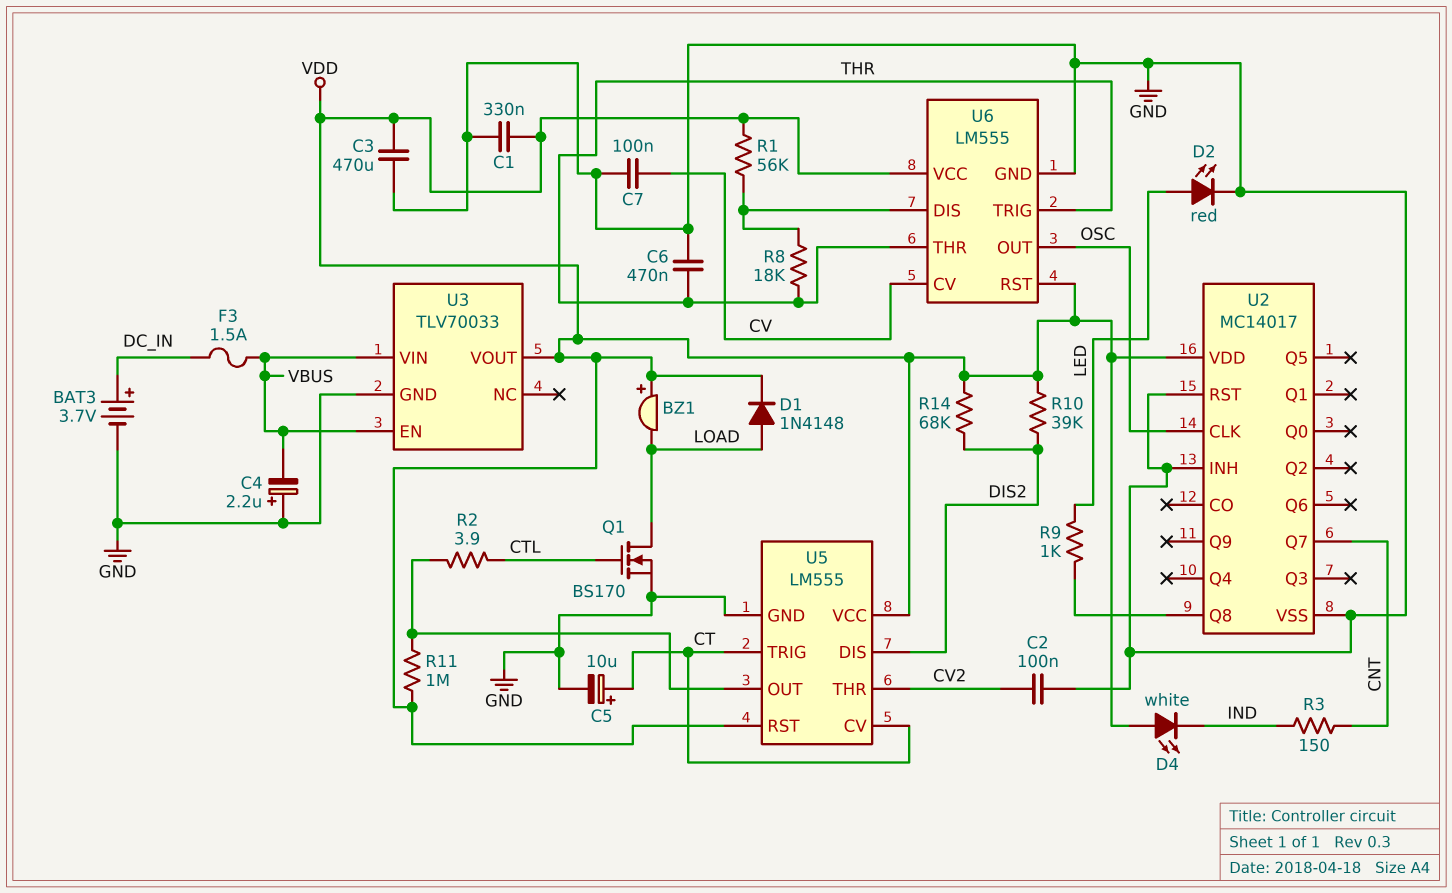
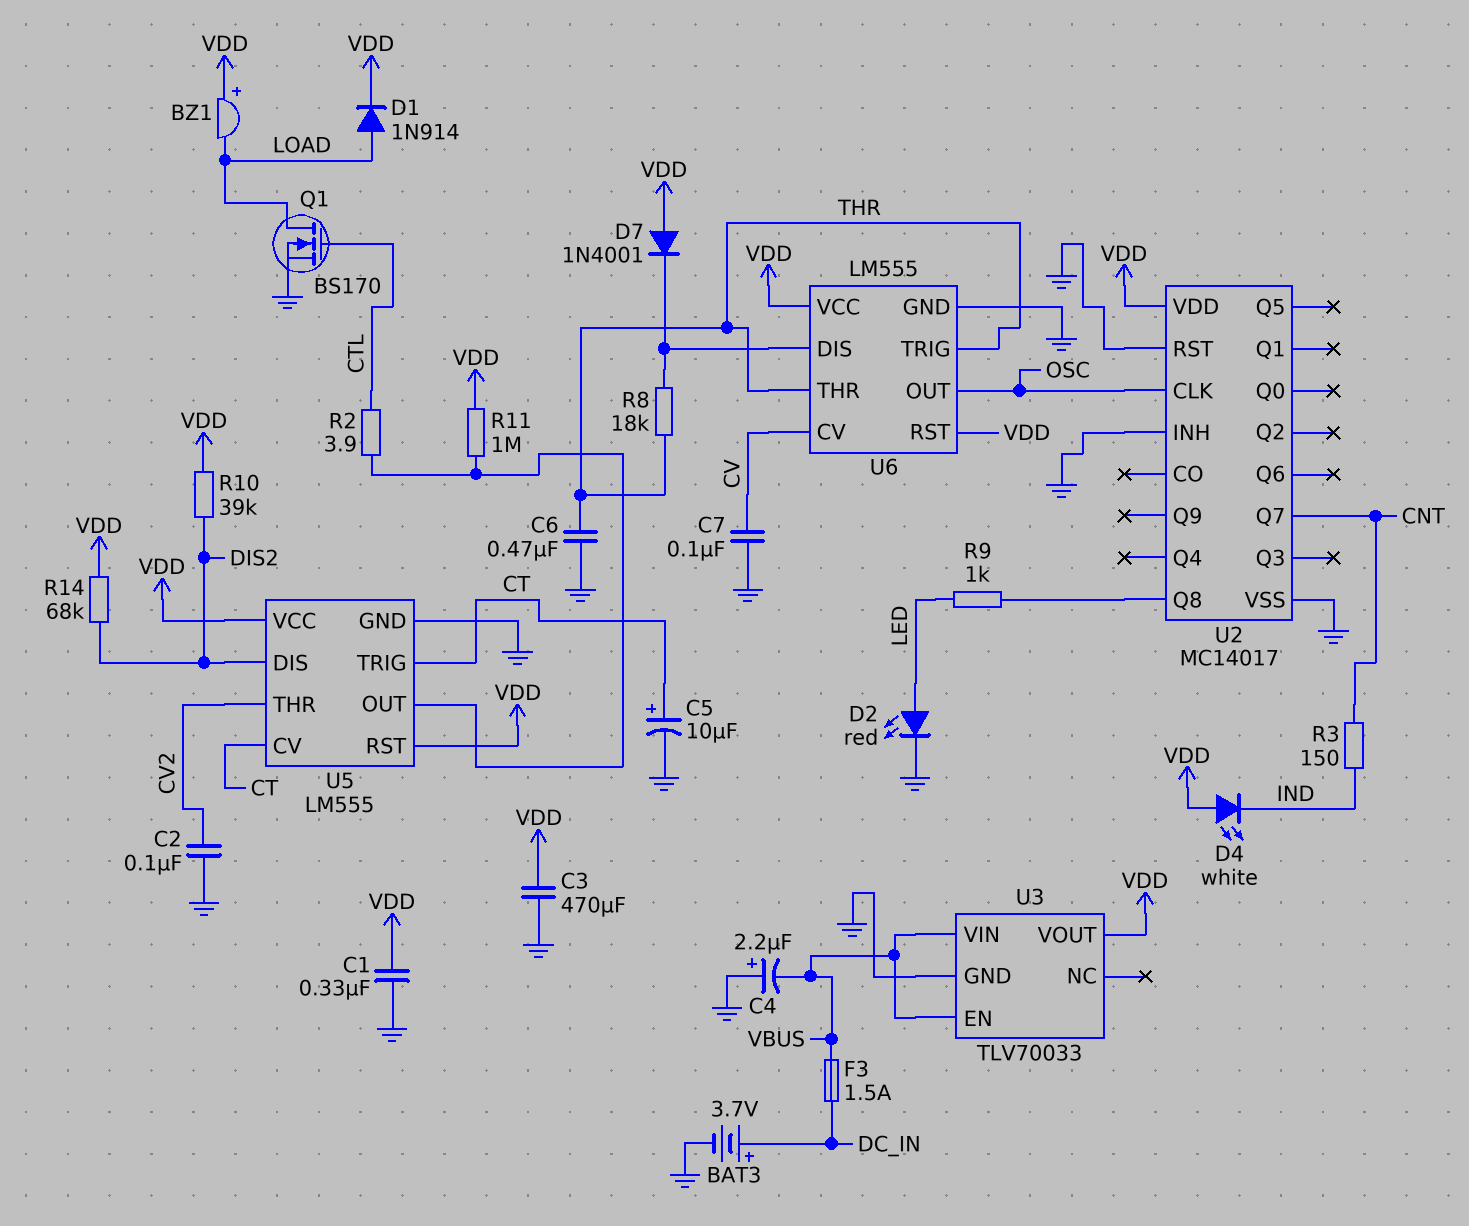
D1: diode 1N4148 (A LOAD, K VDD) -> diode 1N914 (A LOAD, K VDD)
D7: none -> diode 1N4001 (A VDD, K U6/DIS)
R1: 56k (U6/DIS, VDD) -> none

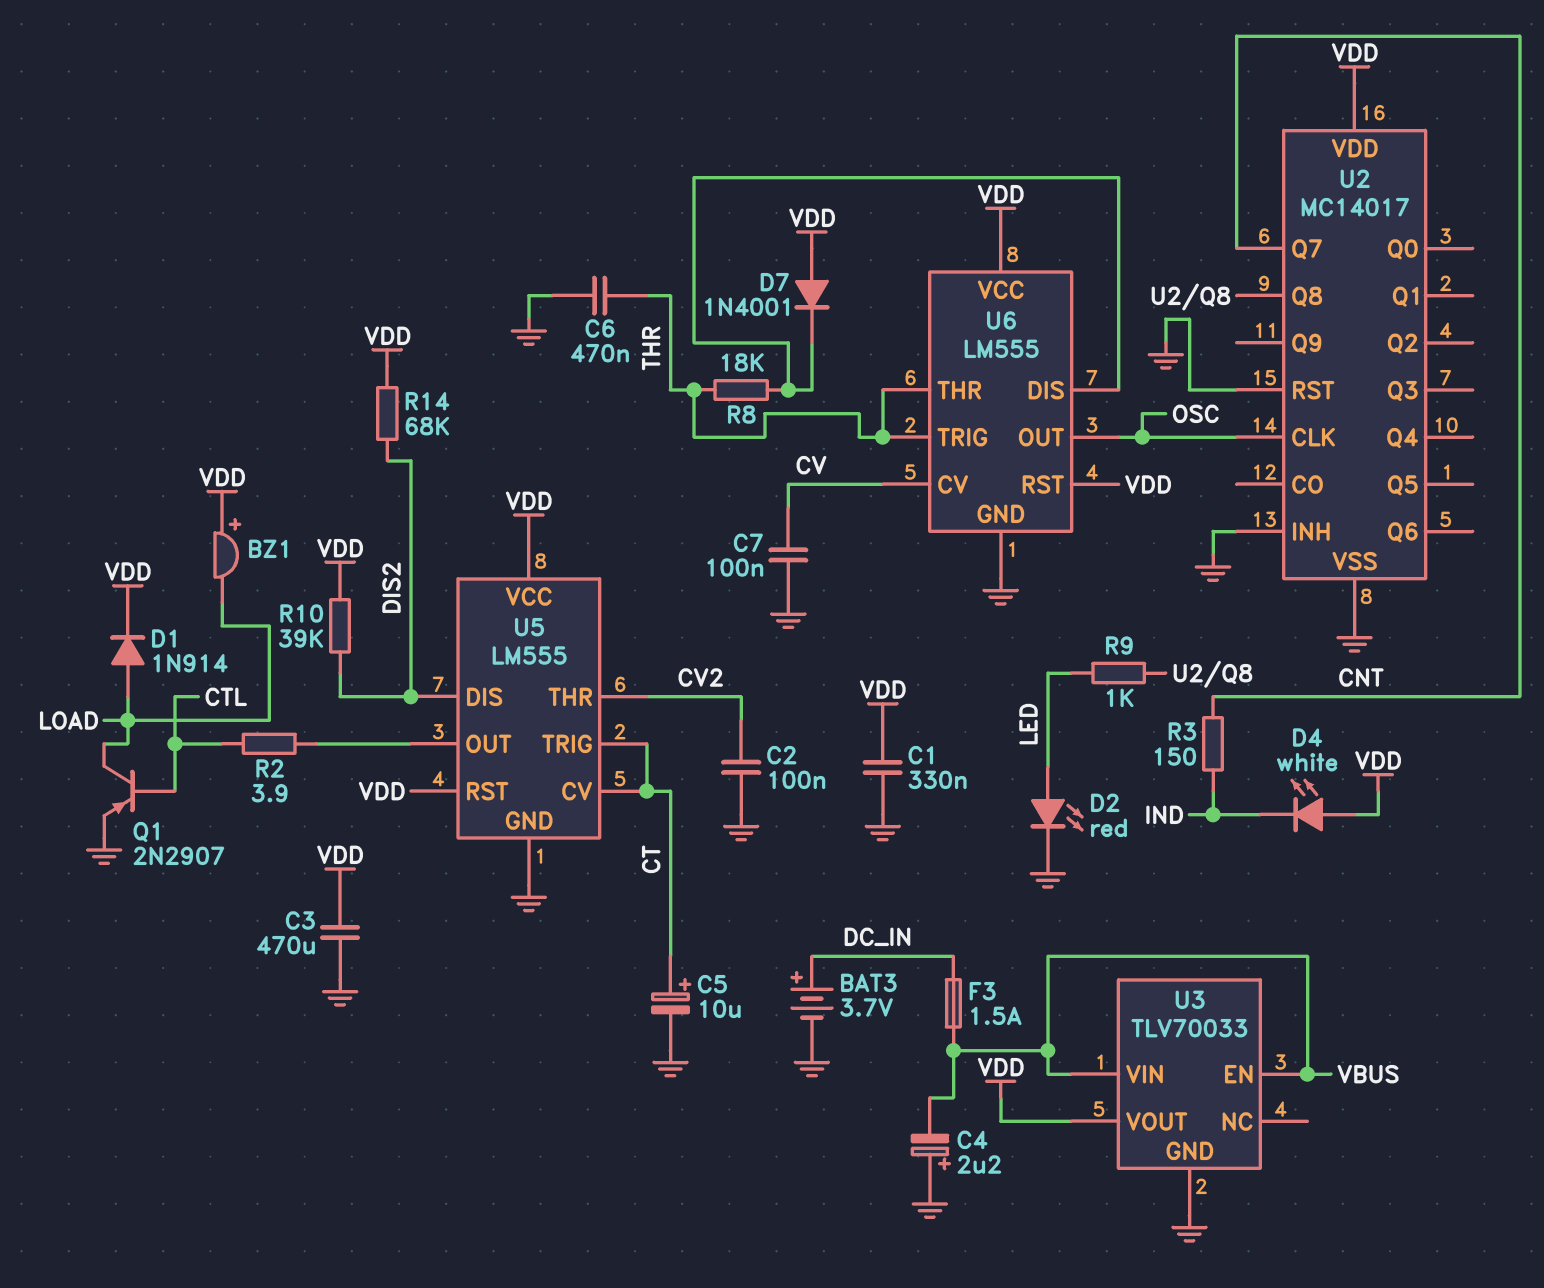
Q1: NMOS BS170 (G CTL, D LOAD, S GND) -> PNP 2N2907 (B CTL, C LOAD, E GND)
R11: 1M (U5/OUT, VDD) -> none

